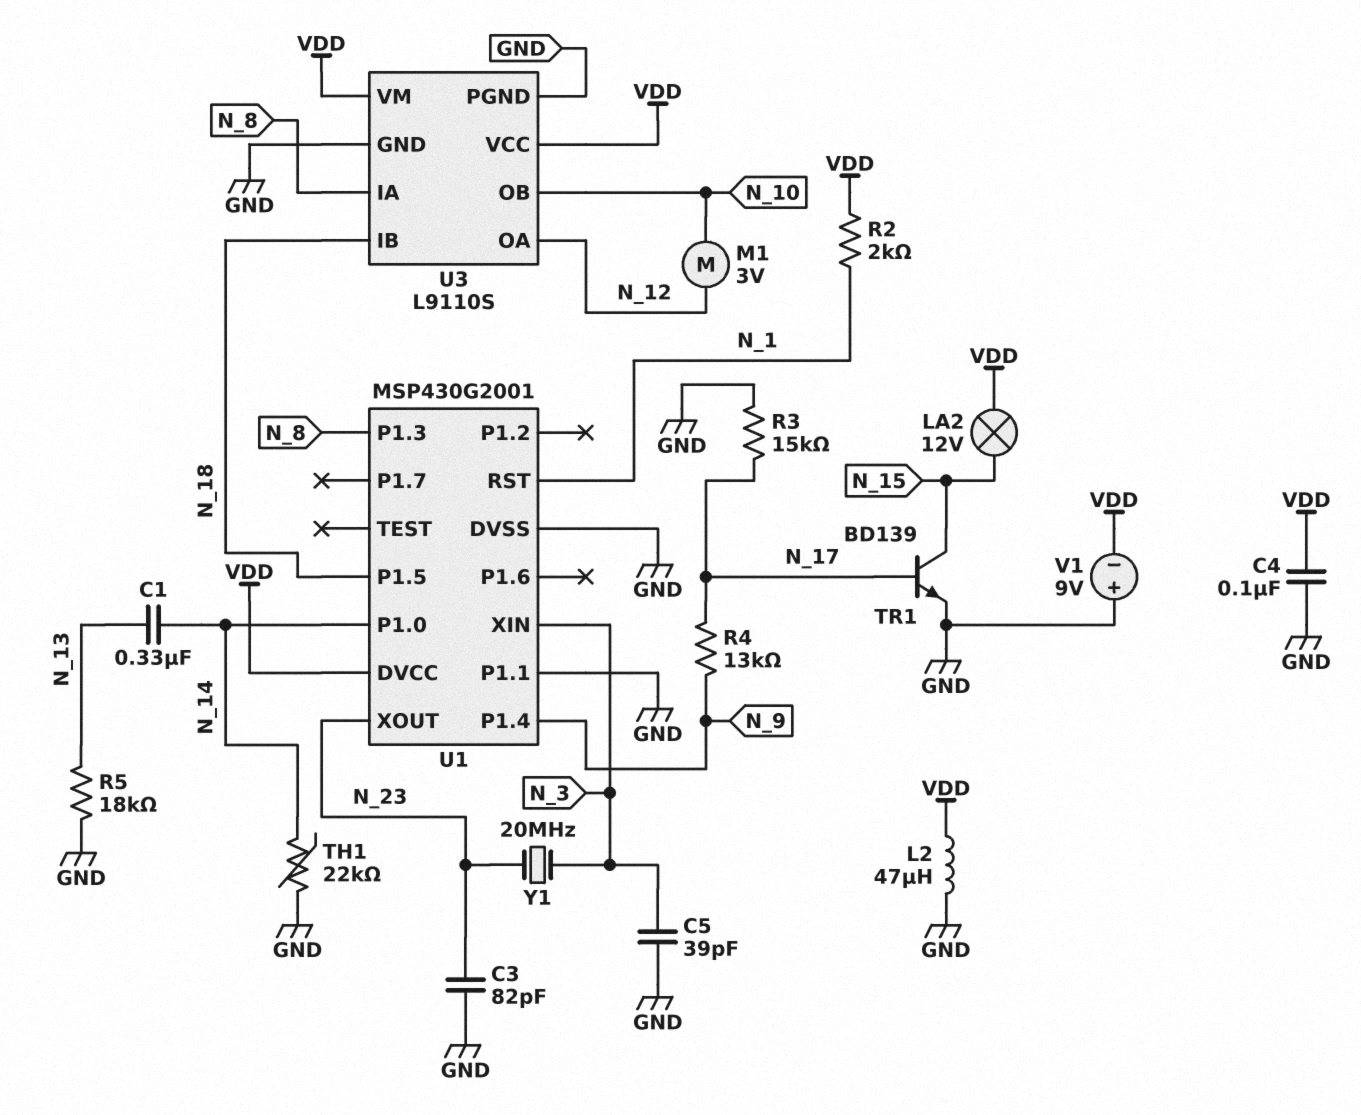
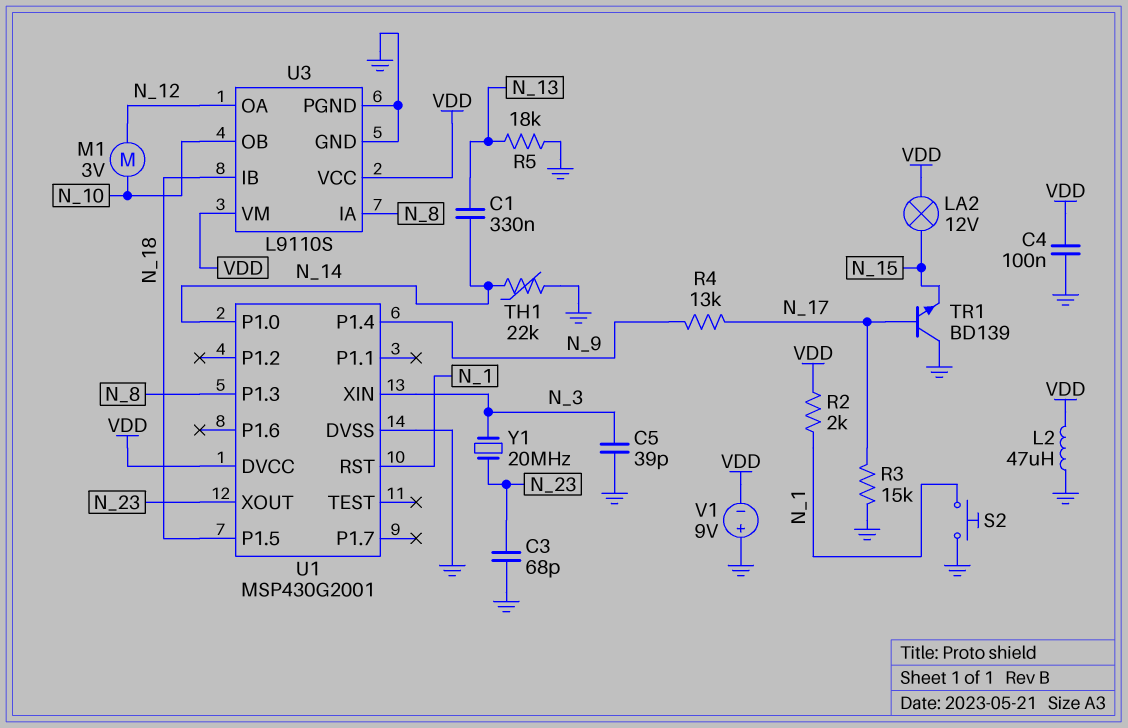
C3: 82pF (GND, N_23) -> 68pF (GND, N_23)
S2: none -> button (GND, N_1)
TR1: NPN BD139 (B N_17, C N_15, E GND) -> NPN BD139 (B N_17, C GND, E N_15)
U1 pin P1.1: GND -> none

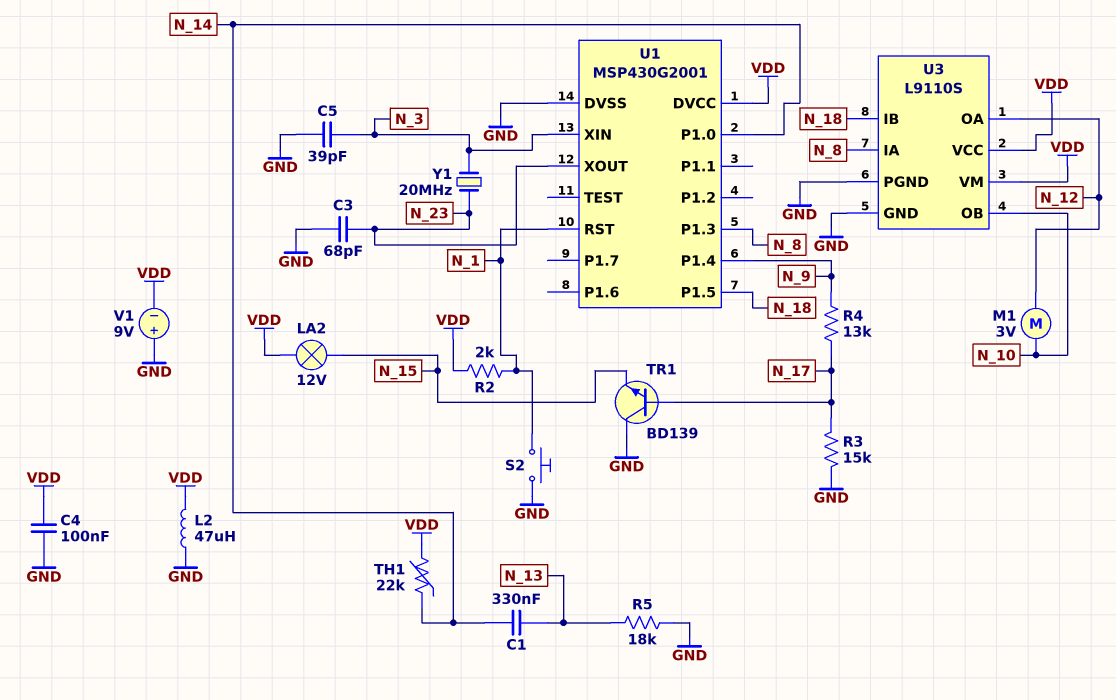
TH1: 22k (GND, N_14) -> 22k (N_14, VDD)

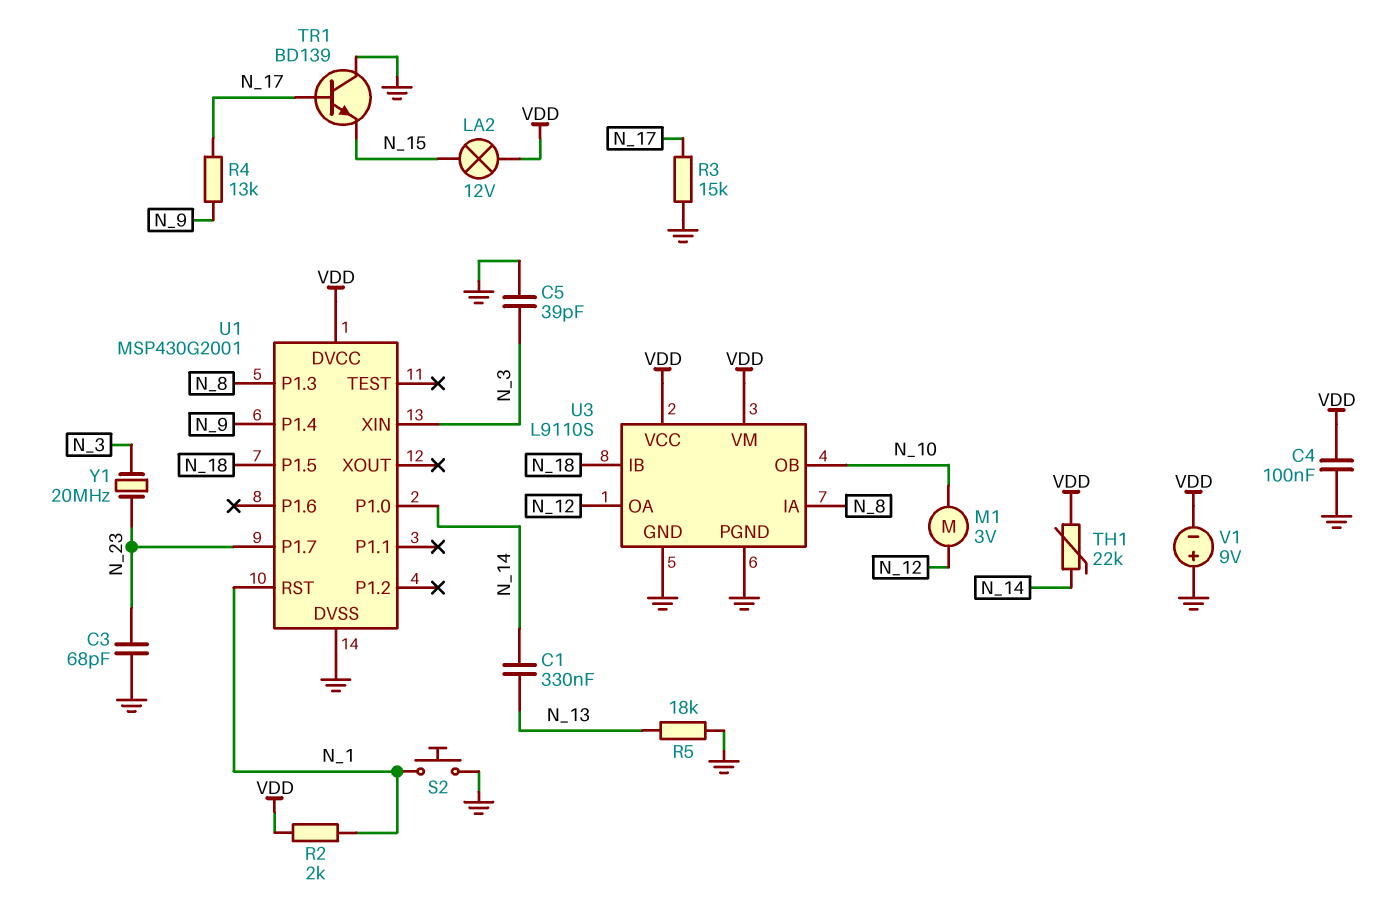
L2: 47uH (GND, VDD) -> none
U1 pin P1.7: none -> N_23
U1 pin XOUT: N_23 -> none

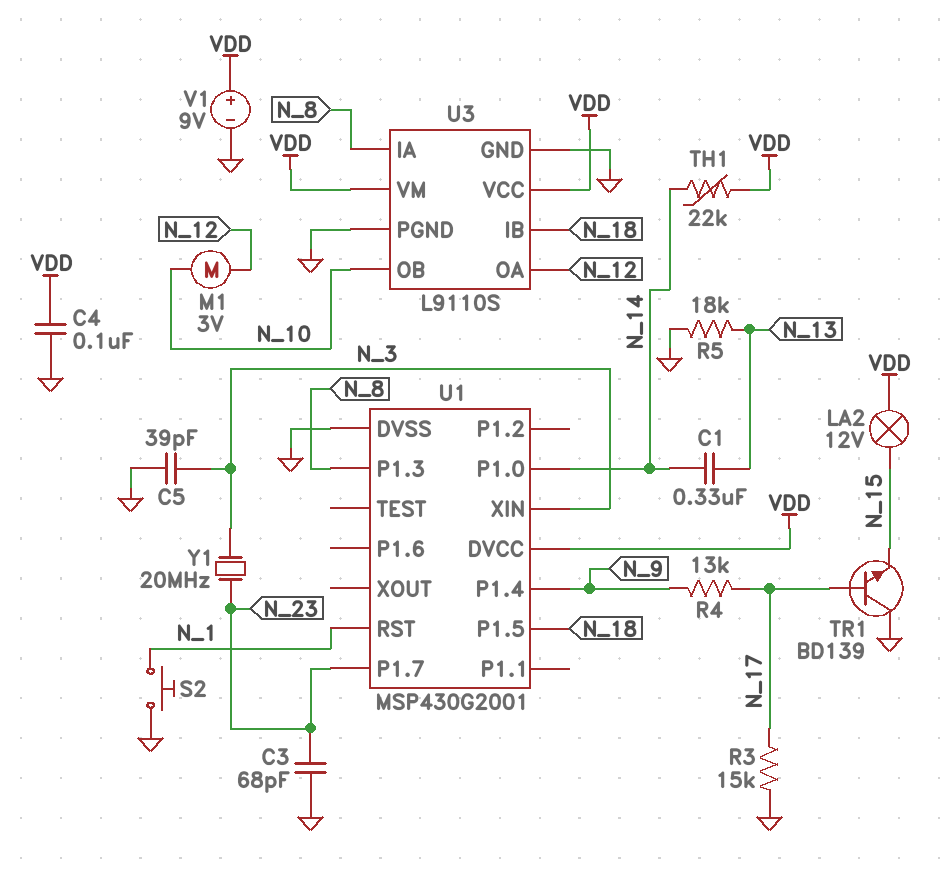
R2: 2k (N_1, VDD) -> none
V1: 9V (plus GND, minus VDD) -> 9V (plus VDD, minus GND)

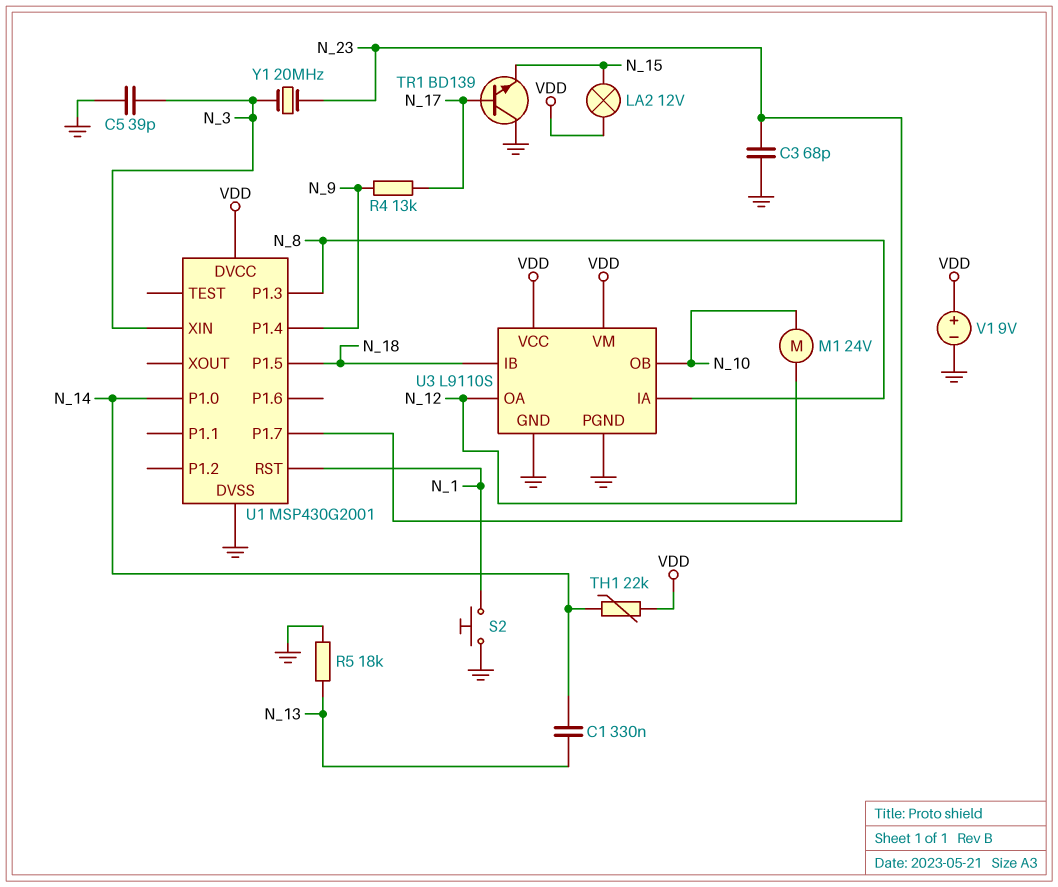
C4: 100nF (GND, VDD) -> none
M1: motor 3V (N_10, N_12) -> motor 24V (N_10, N_12)
R3: 15k (GND, N_17) -> none

